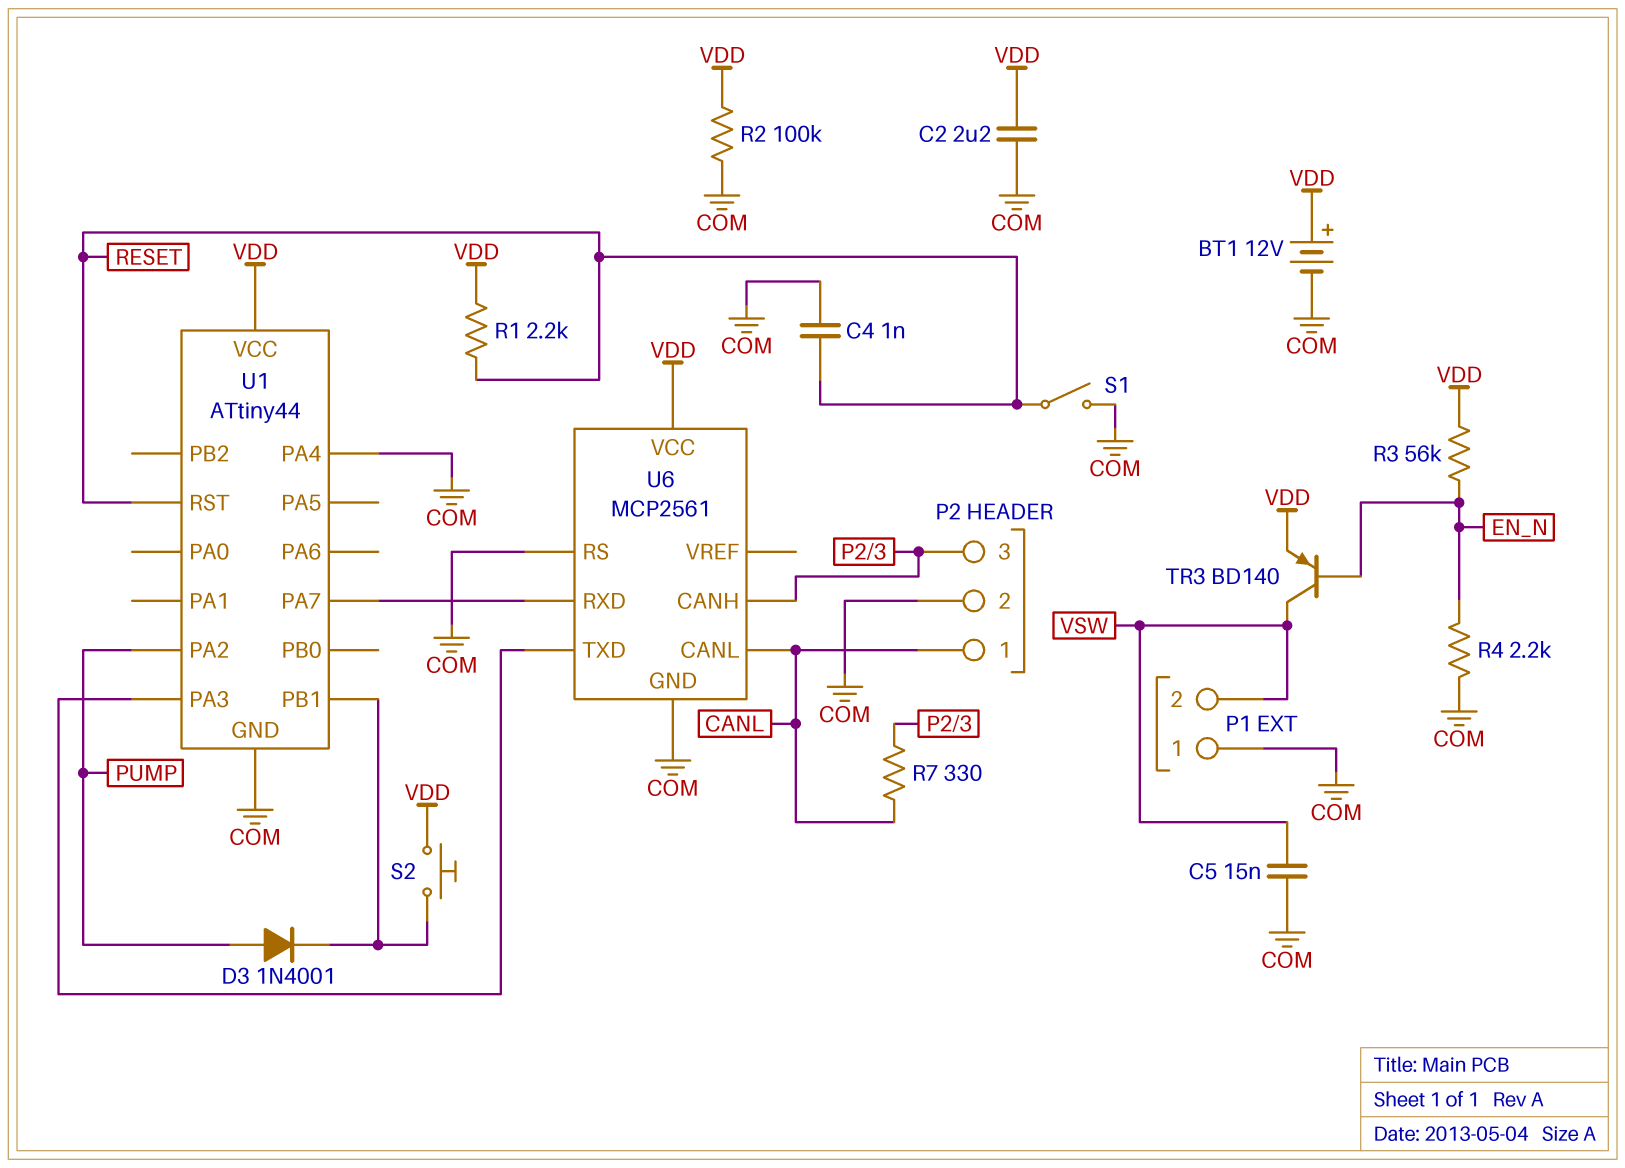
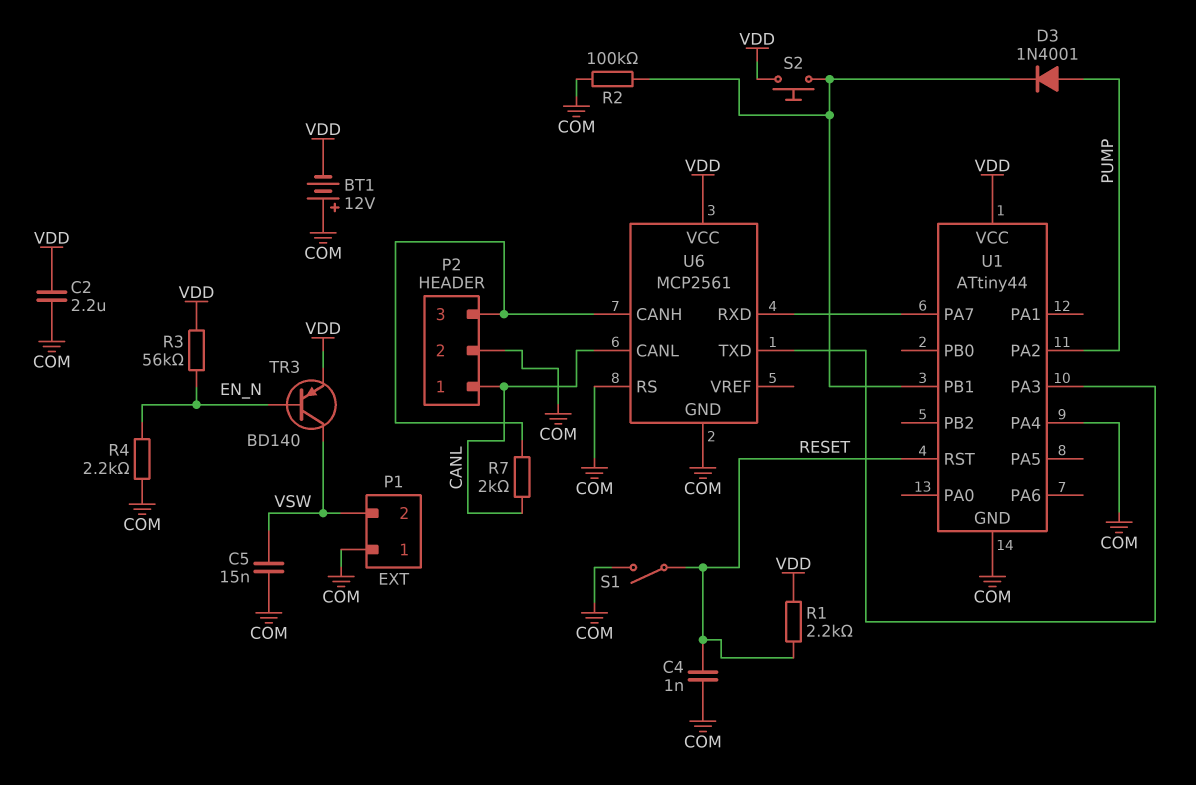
BT1: 12V (plus VDD, minus COM) -> 12V (plus COM, minus VDD)
R2: 100k (COM, VDD) -> 100k (COM, U1/PB1)
R7: 330 (CANL, P2/3) -> 2k (CANL, P2/3)

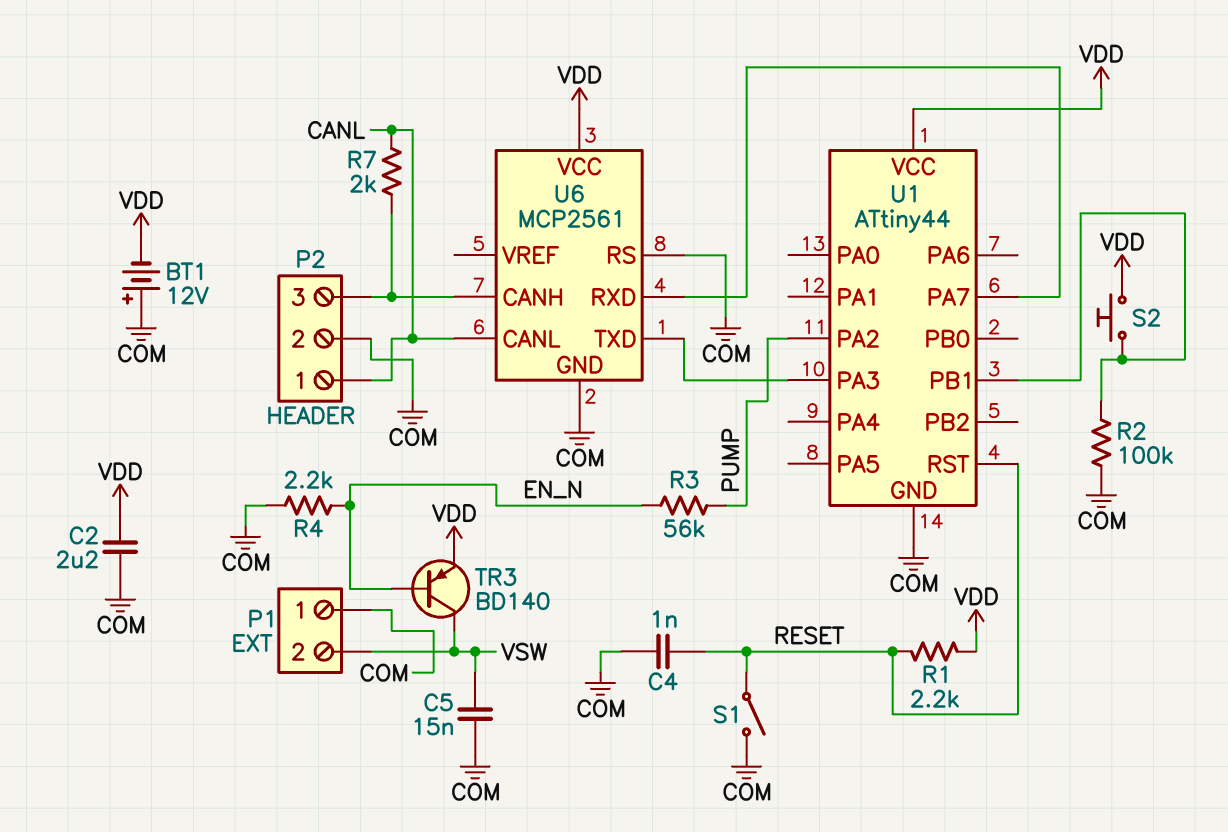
D3: diode 1N4001 (A PUMP, K U1/PB1) -> none
R3: 56k (EN_N, VDD) -> 56k (EN_N, PUMP)
U1 pin PA4: COM -> none

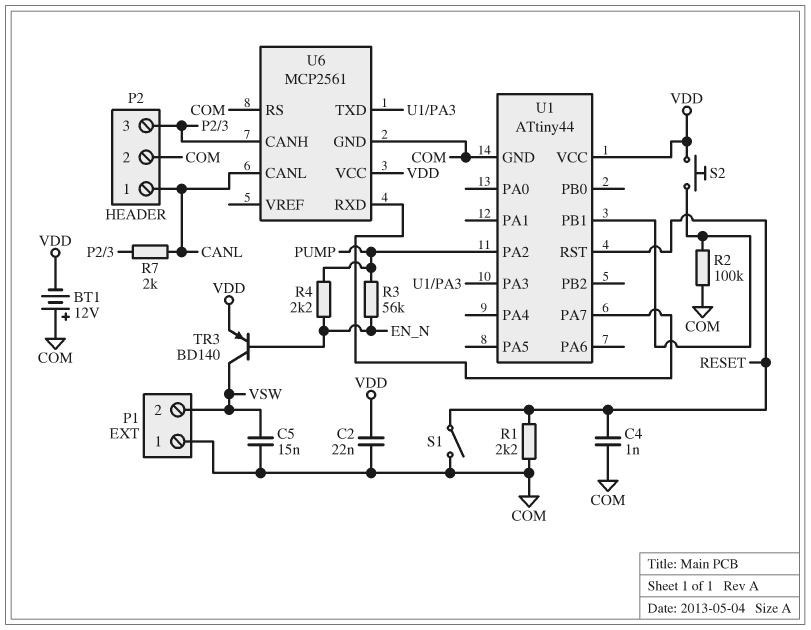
C2: 2.2uF (COM, VDD) -> 22nF (COM, VDD)
R1: 2.2k (RESET, VDD) -> 2.2k (COM, RESET)
R4: 2.2k (COM, EN_N) -> 2.2k (EN_N, PUMP)

